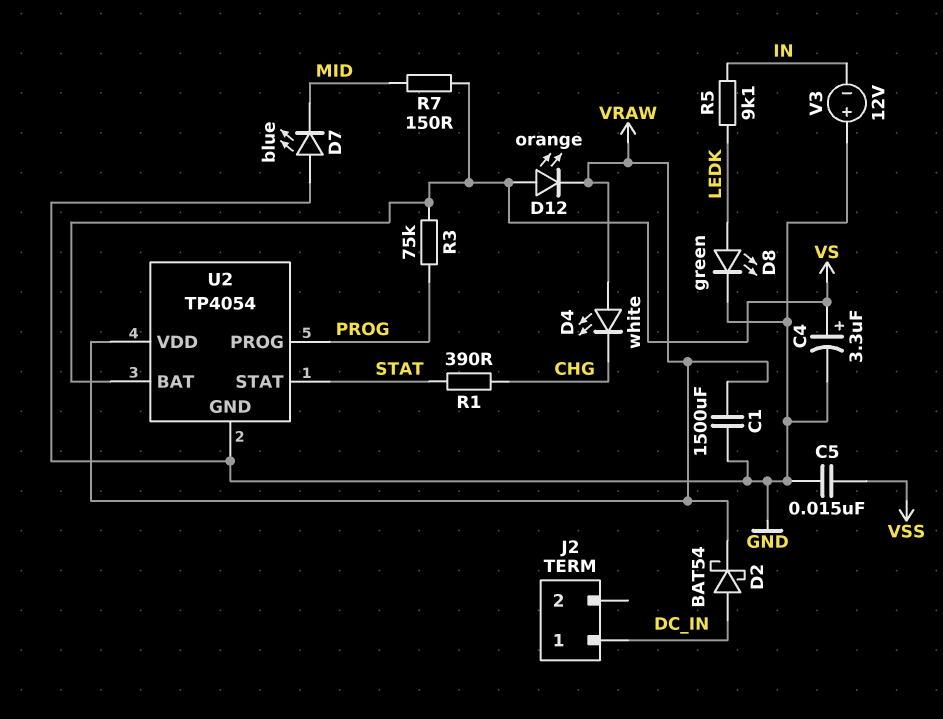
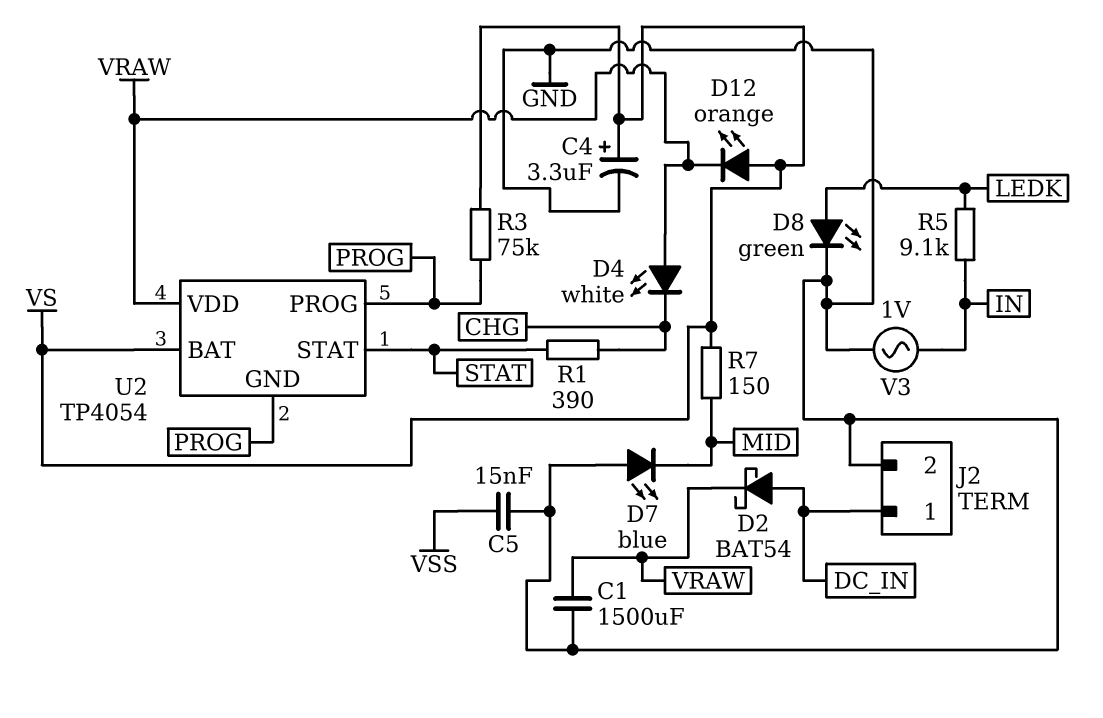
J2 pin 2: none -> GND
U2 pin GND: GND -> PROG
V3: 12V (plus GND, minus IN) -> AC 1V (GND, IN)

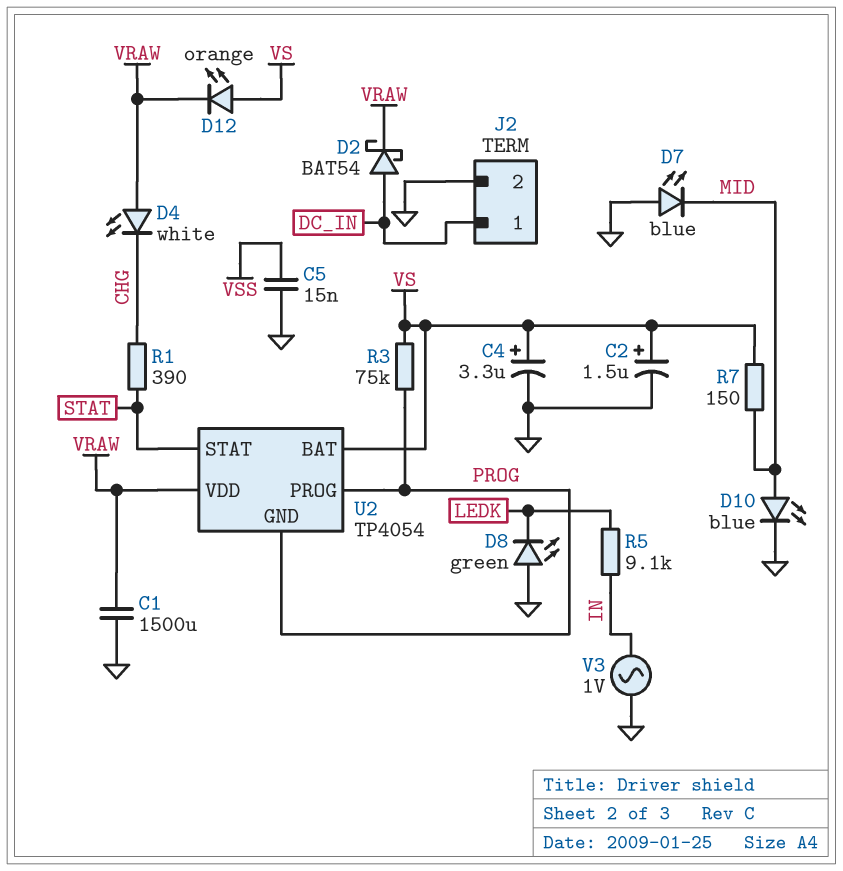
C2: none -> 1.5uF (plus VS, minus GND)
D8: LED green (A LEDK, K GND) -> LED green (A GND, K LEDK)
D10: none -> LED blue (A MID, K GND)

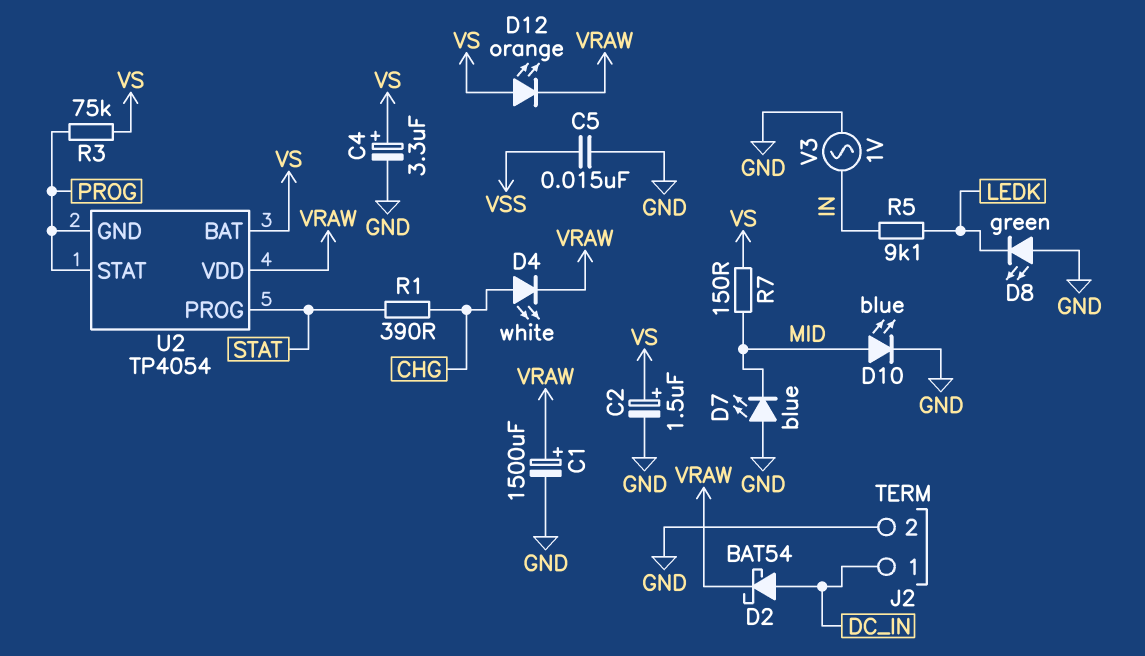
C1: 1500uF (GND, VRAW) -> 1500uF (plus VRAW, minus GND)
D4: LED white (A VRAW, K CHG) -> LED white (A CHG, K VRAW)
U2 pin PROG: PROG -> STAT
U2 pin STAT: STAT -> PROG

